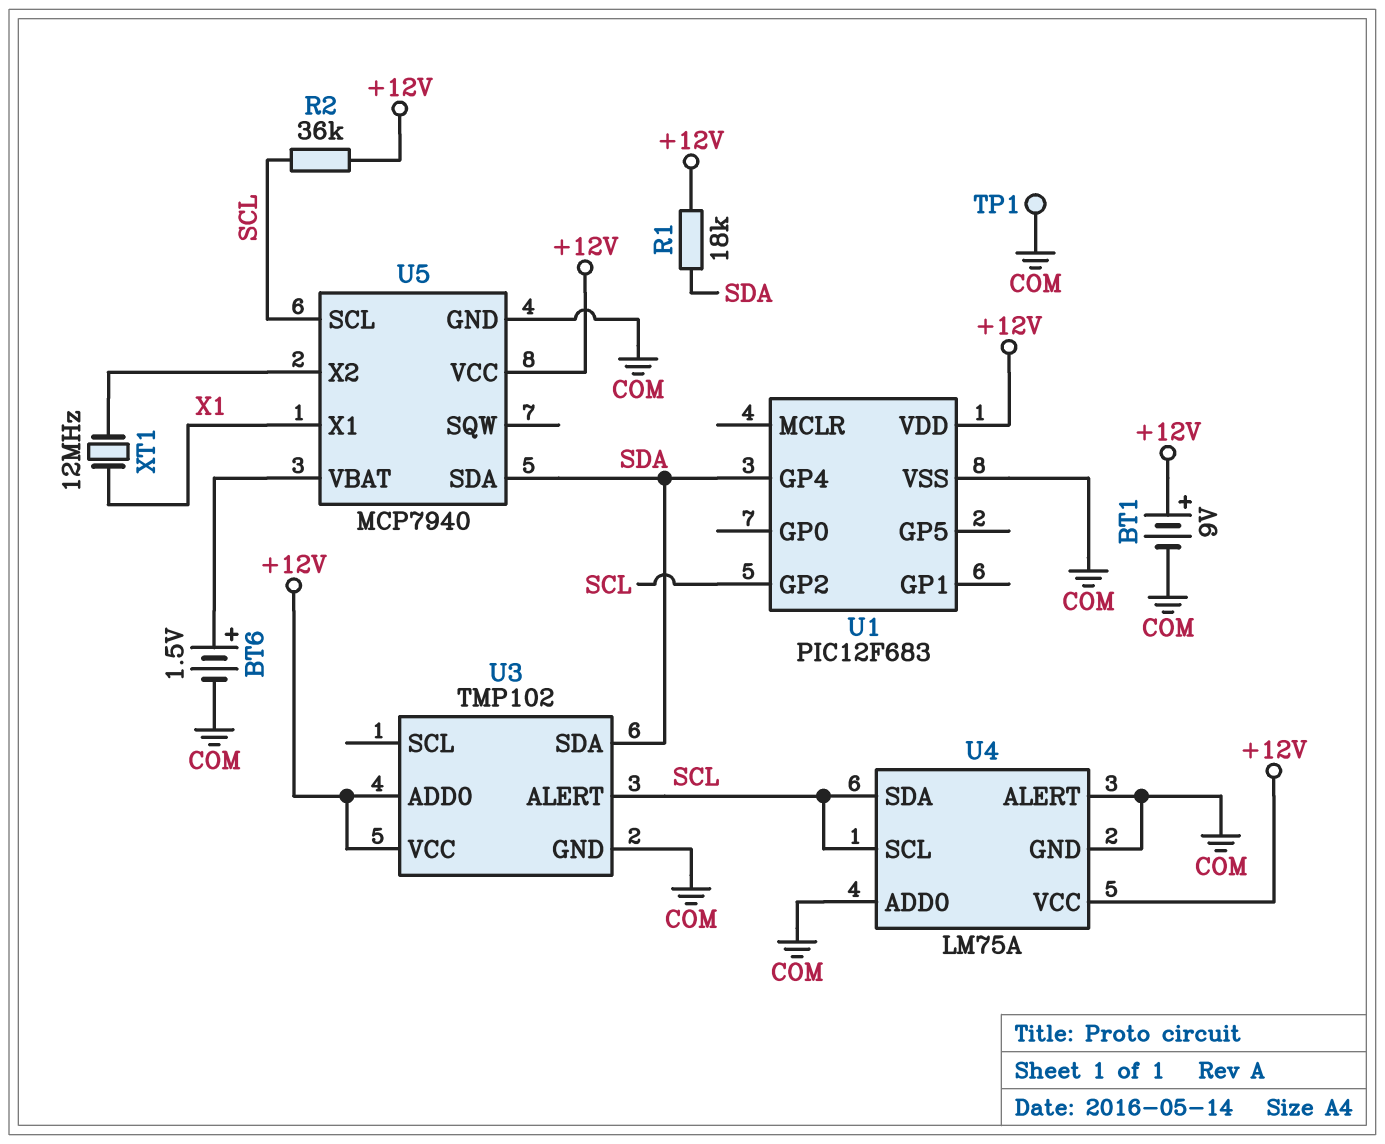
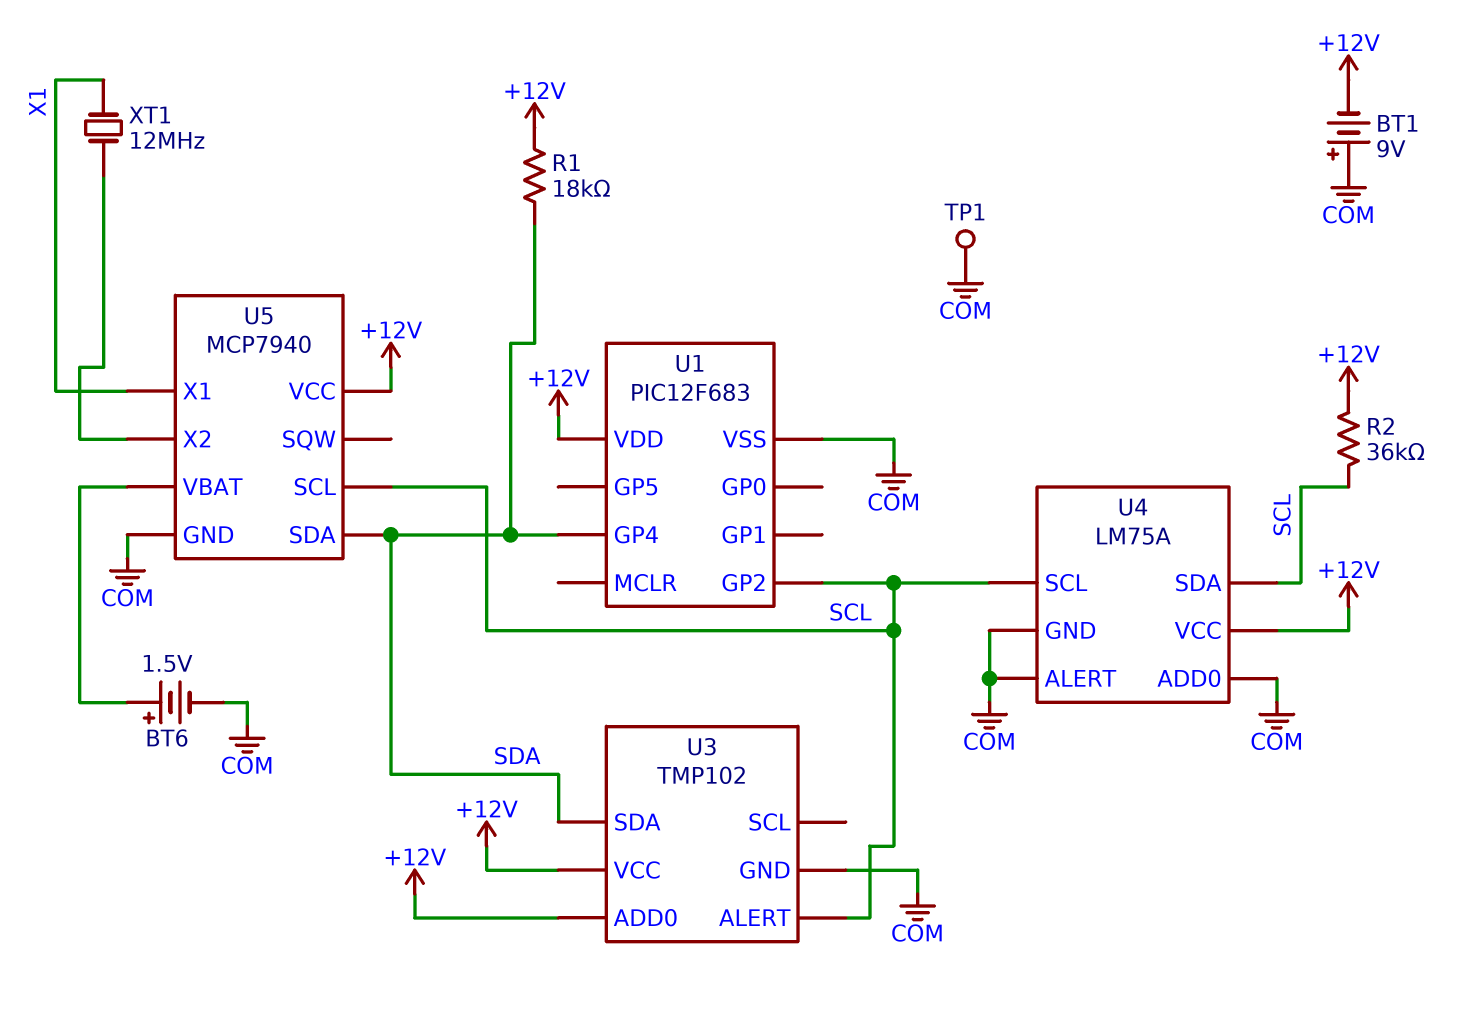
BT1: 9V (plus +12V, minus COM) -> 9V (plus COM, minus +12V)

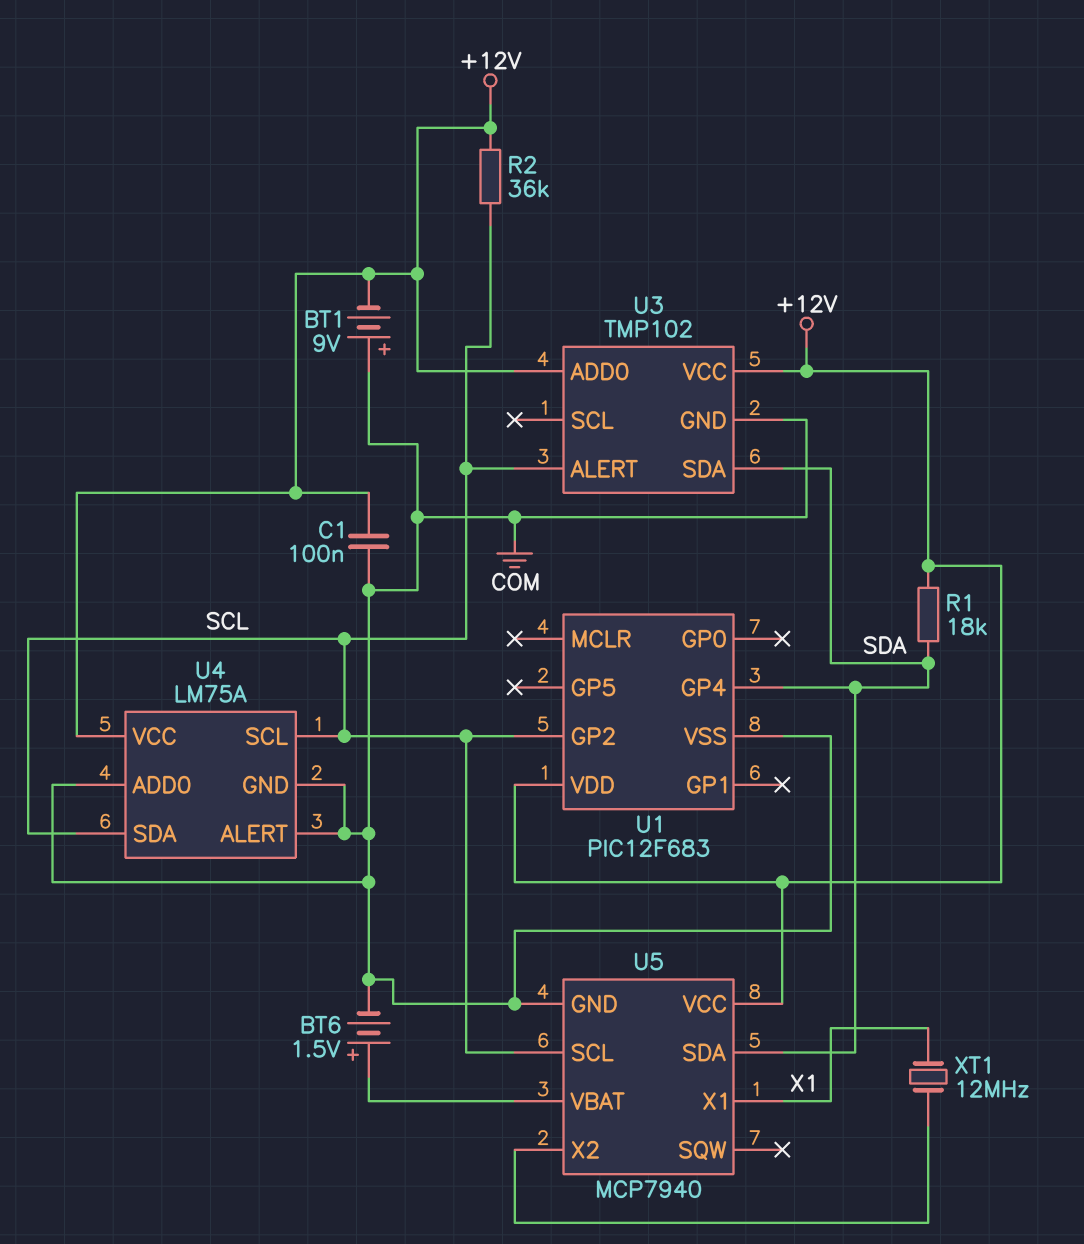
C1: none -> 100nF (+12V, COM)
TP1: test point (COM) -> none

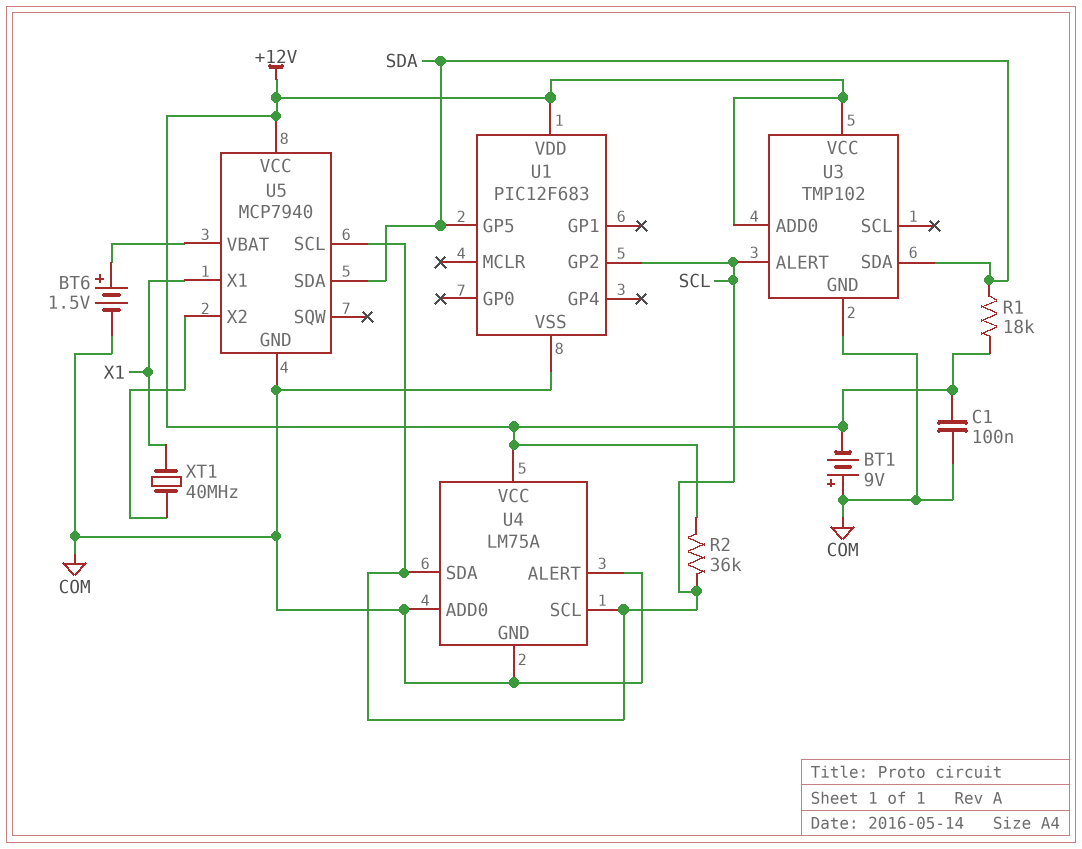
U1 pin GP4: SDA -> none
U1 pin GP5: none -> SDA
XT1: 12MHz (U5/X2, X1) -> 40MHz (U5/X2, X1)

